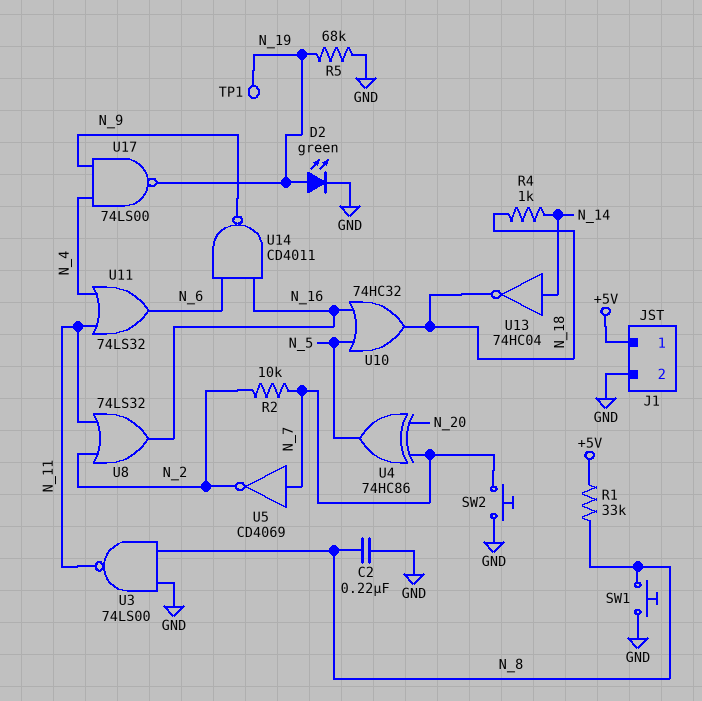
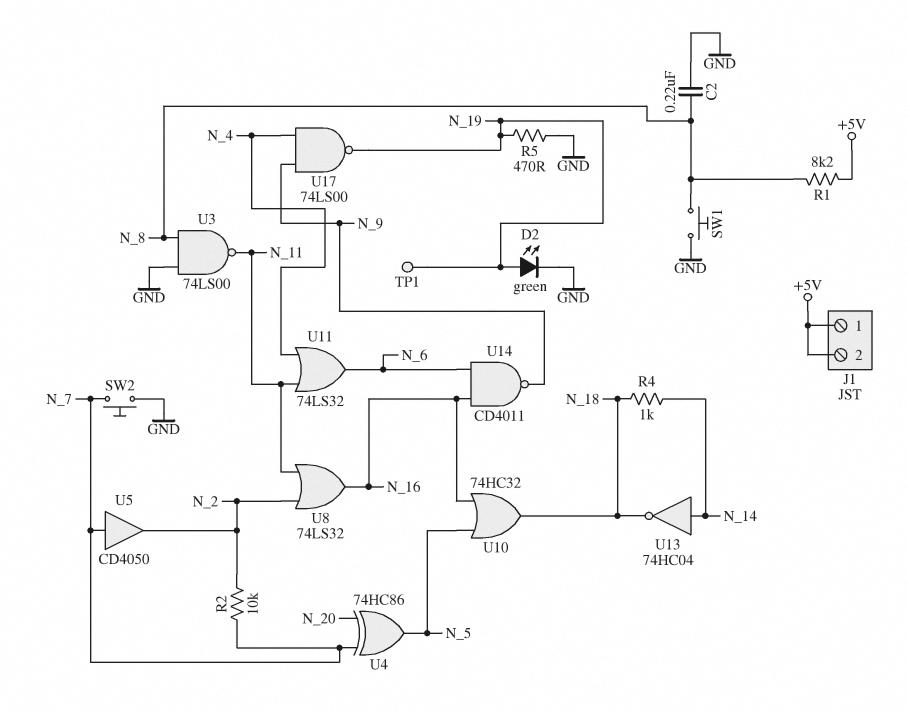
J1 pin 2: GND -> +5V
R1: 33k (+5V, N_8) -> 8.2k (+5V, N_8)
R5: 68k (GND, N_19) -> 470 (GND, N_19)
U5: NOT CD4069 (in N_7, out N_2) -> buffer CD4050 (in N_7, out N_2)

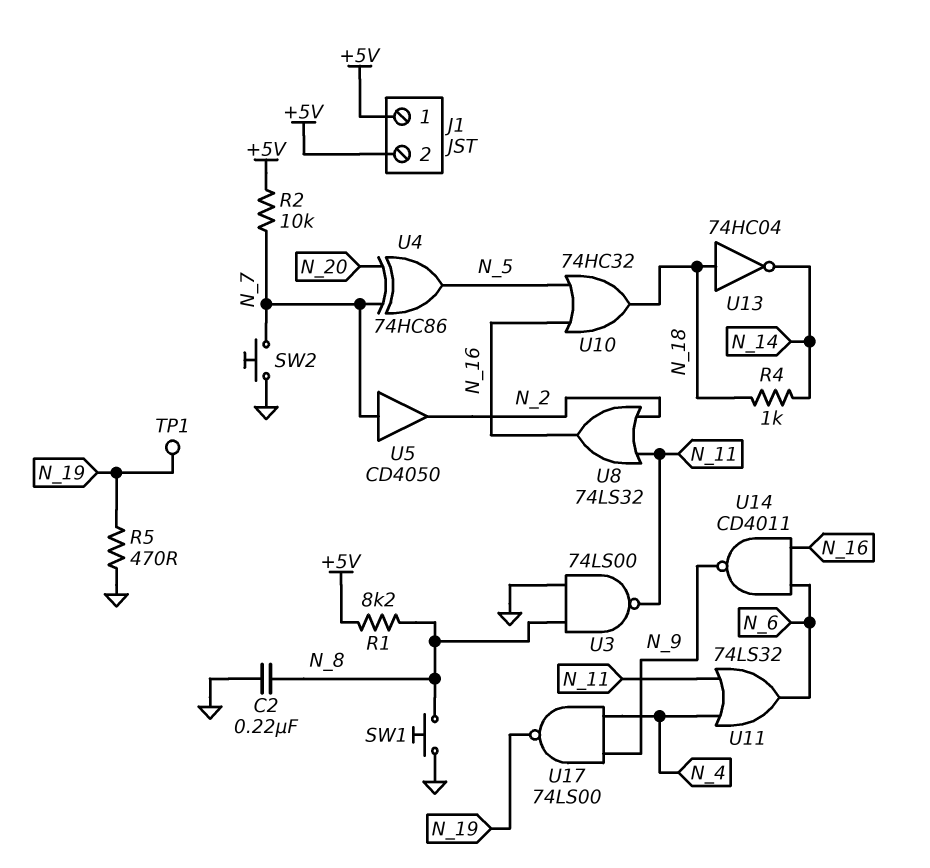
D2: LED green (A N_19, K GND) -> none
R2: 10k (N_2, N_7) -> 10k (+5V, N_7)
U13: NOT 74HC04 (in N_14, out N_18) -> NOT 74HC04 (in N_18, out N_14)

